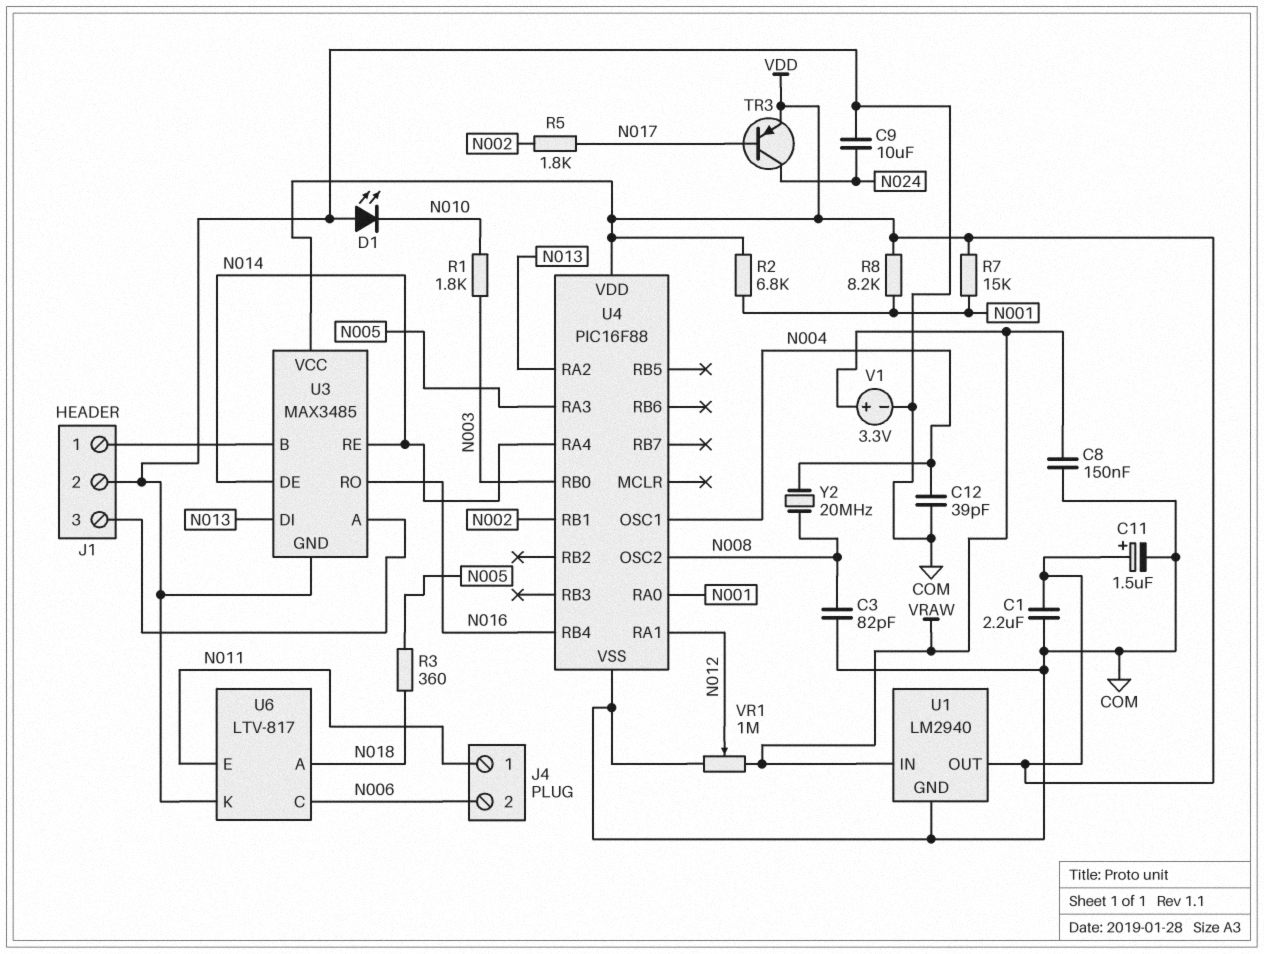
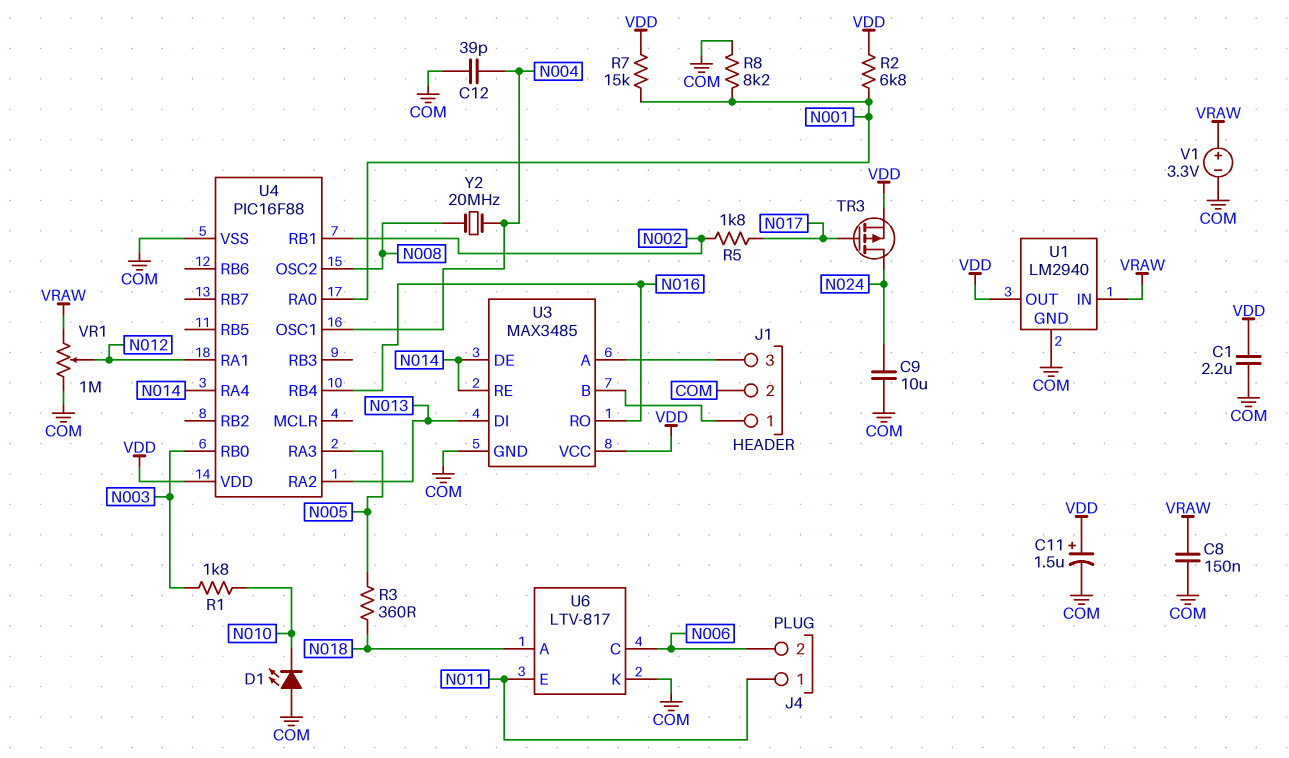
C3: 82pF (COM, N008) -> none
R8: 8.2k (N001, VDD) -> 8.2k (COM, N001)
TR3: PNP (B N017, C N024, E VDD) -> PMOS (G N017, D N024, S VDD)

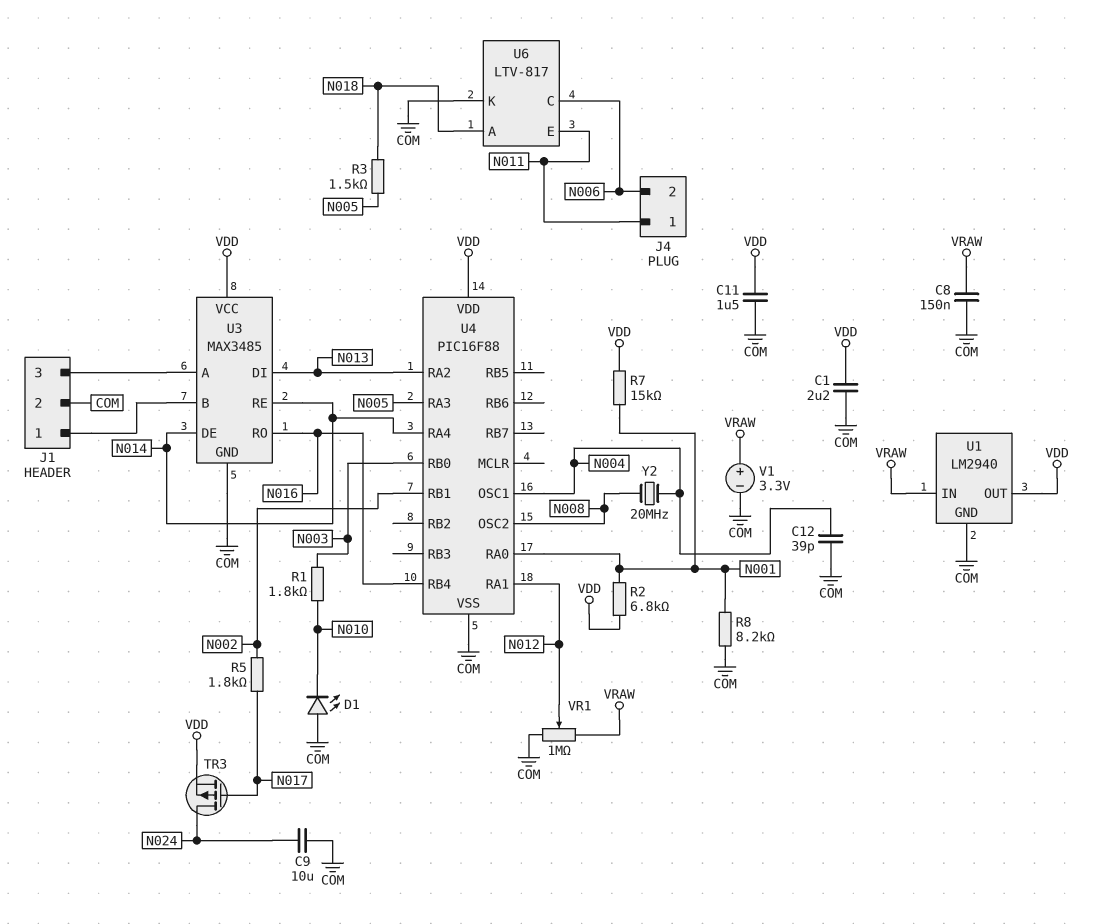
C11: 1.5uF (plus VDD, minus COM) -> 1.5uF (COM, VDD)
R3: 360 (N005, N018) -> 1.5k (N005, N018)

